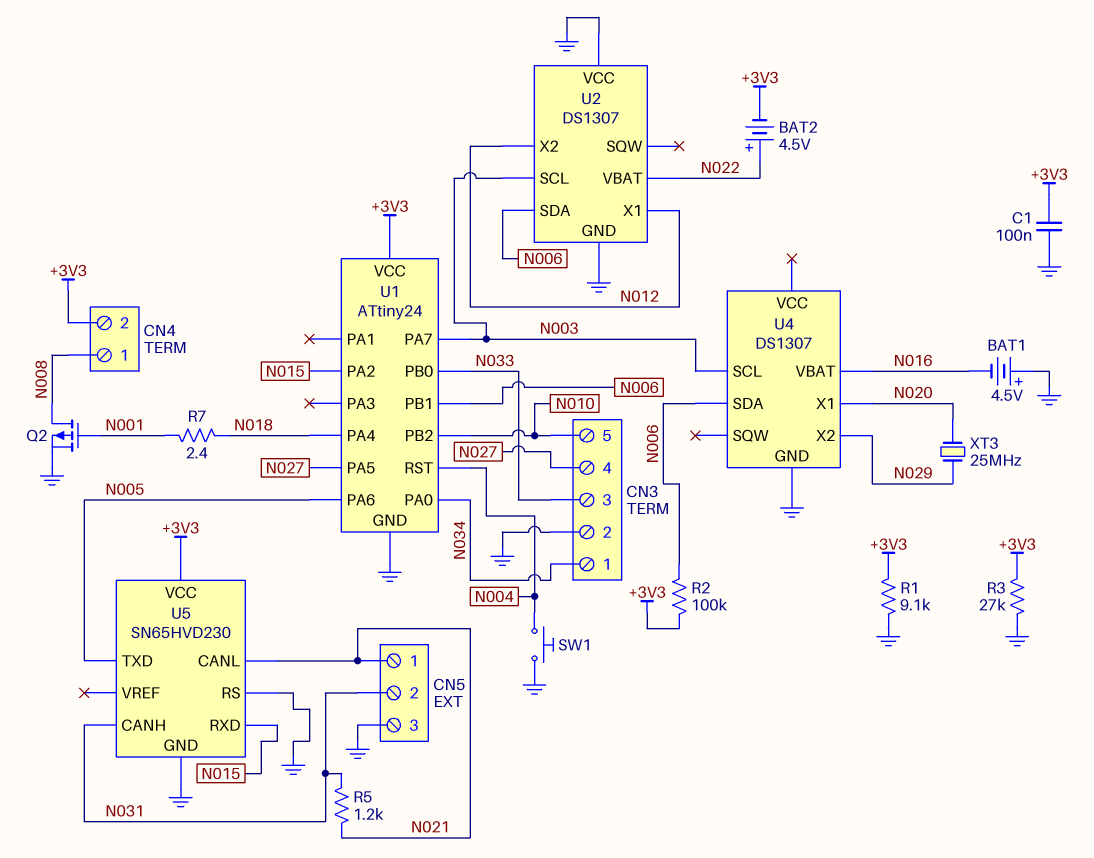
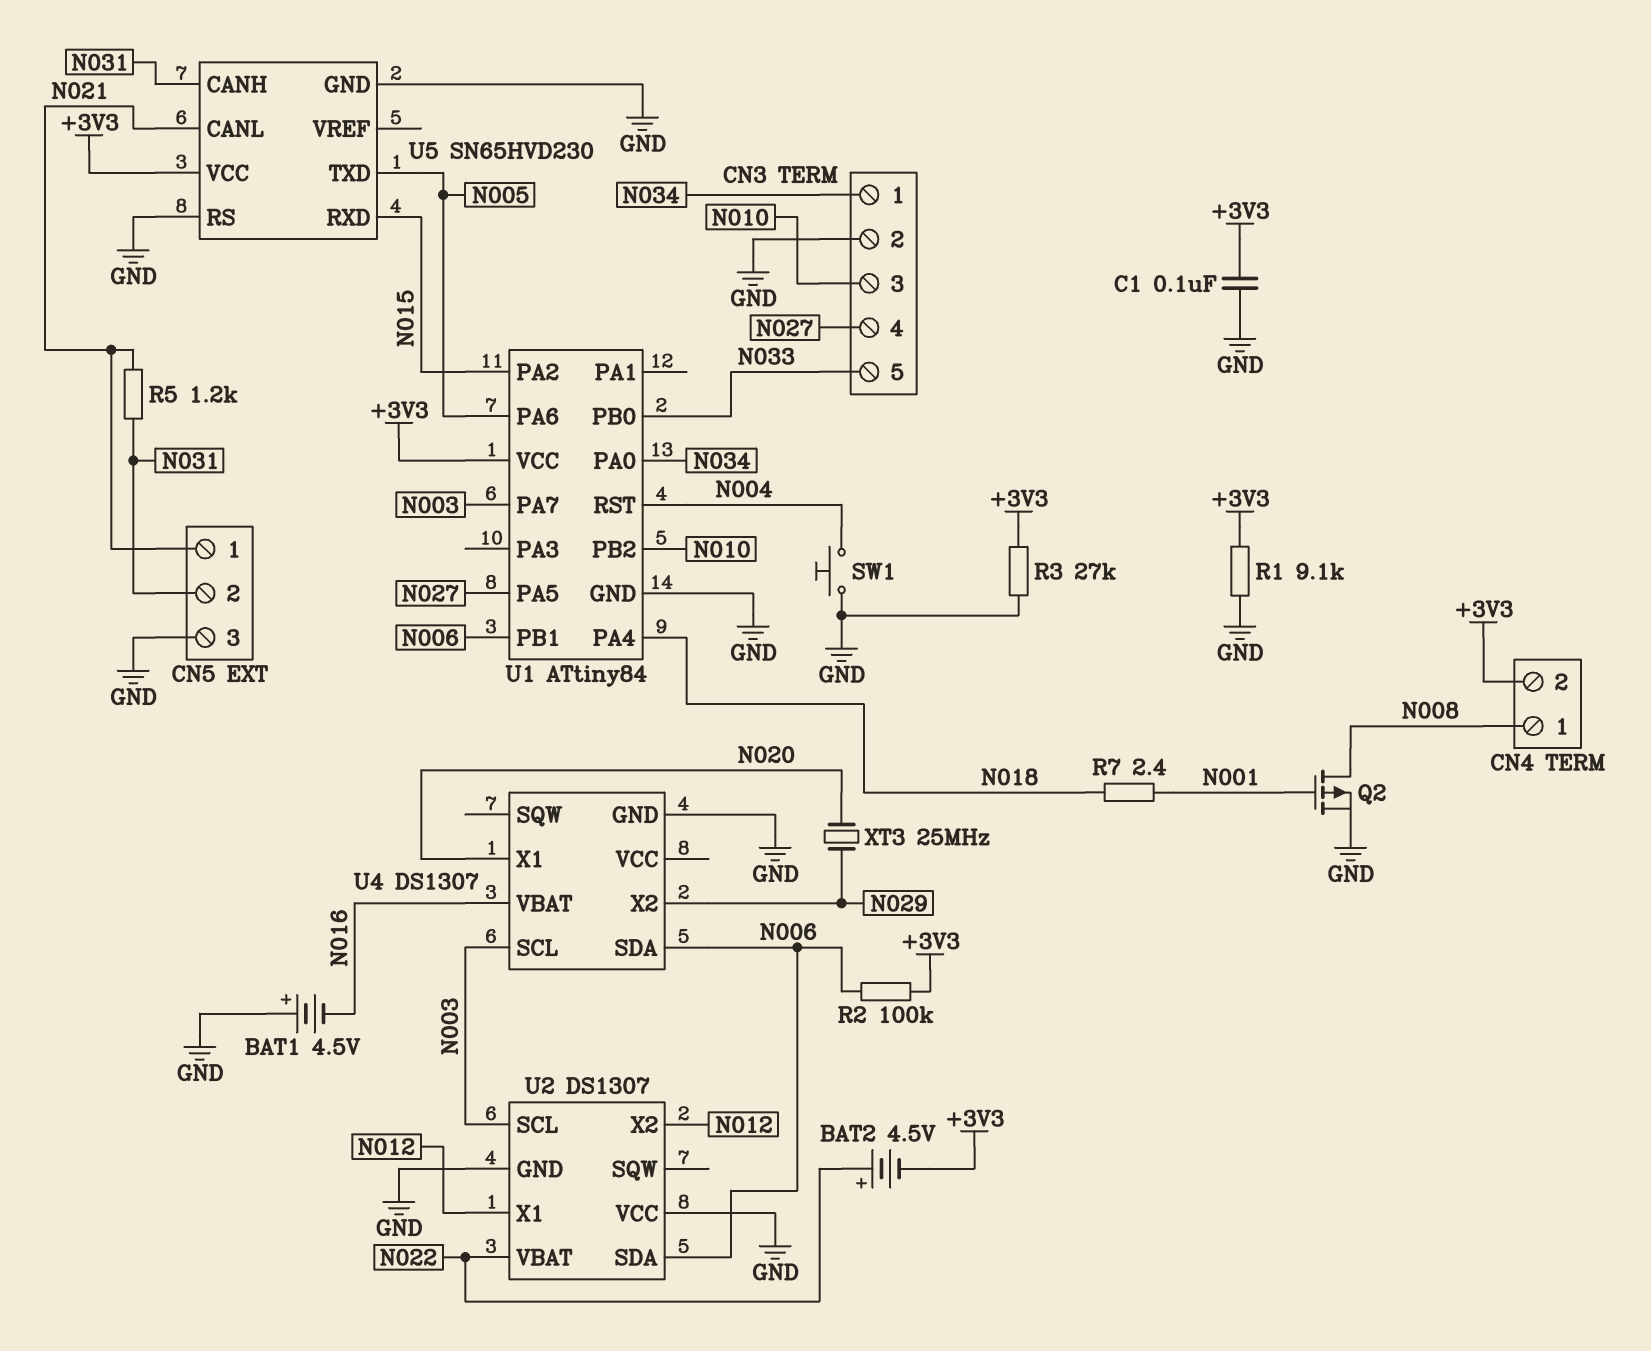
CN3 pin 3: N033 -> N010
CN3 pin 5: N010 -> N033
U1: ATtiny24 -> ATtiny84

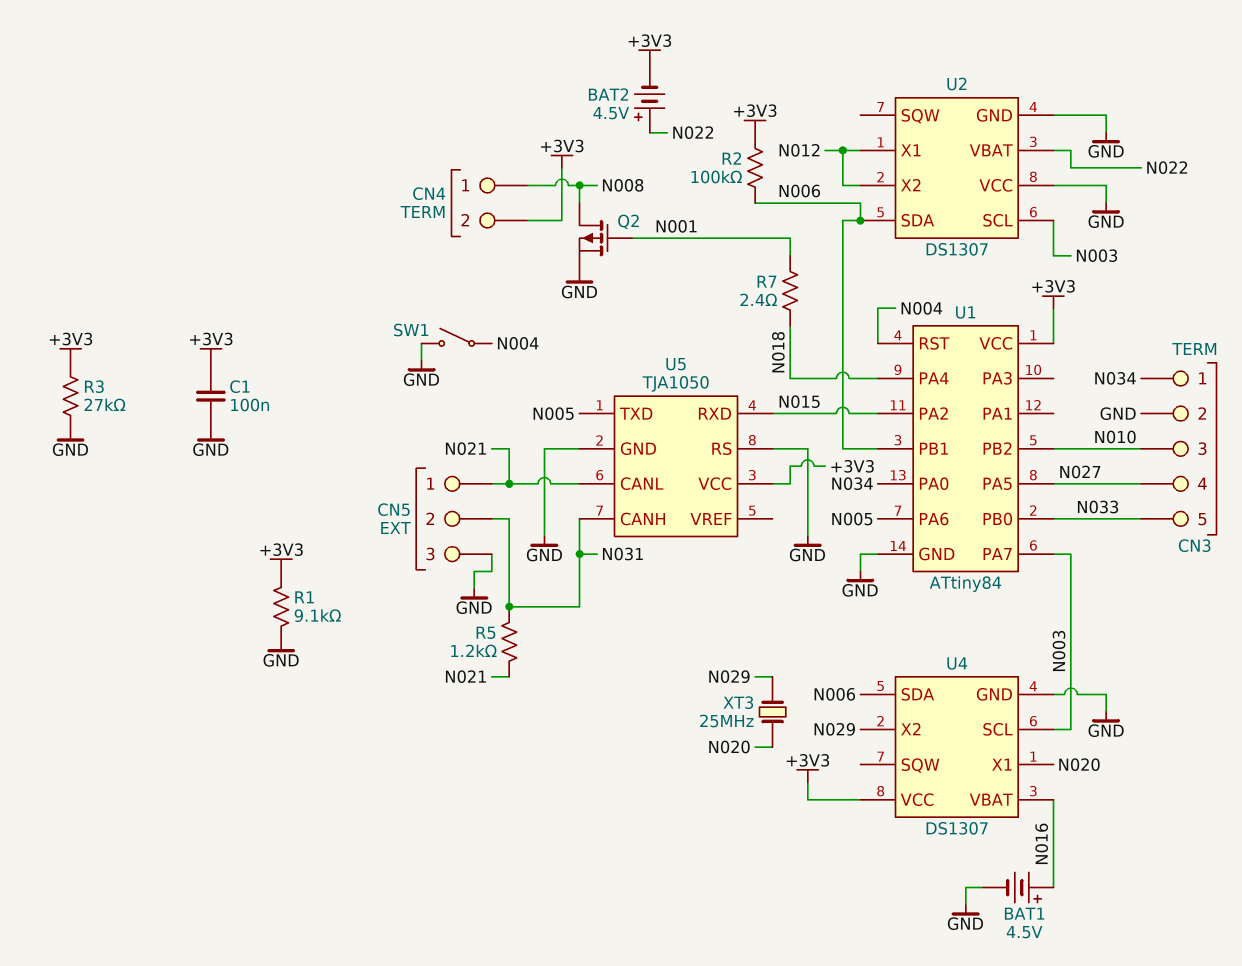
BAT1: 4.5V (plus GND, minus N016) -> 4.5V (plus N016, minus GND)
SW1: button (GND, N004) -> switch (GND, N004)
U4 pin VCC: none -> +3V3
U5: SN65HVD230 -> TJA1050

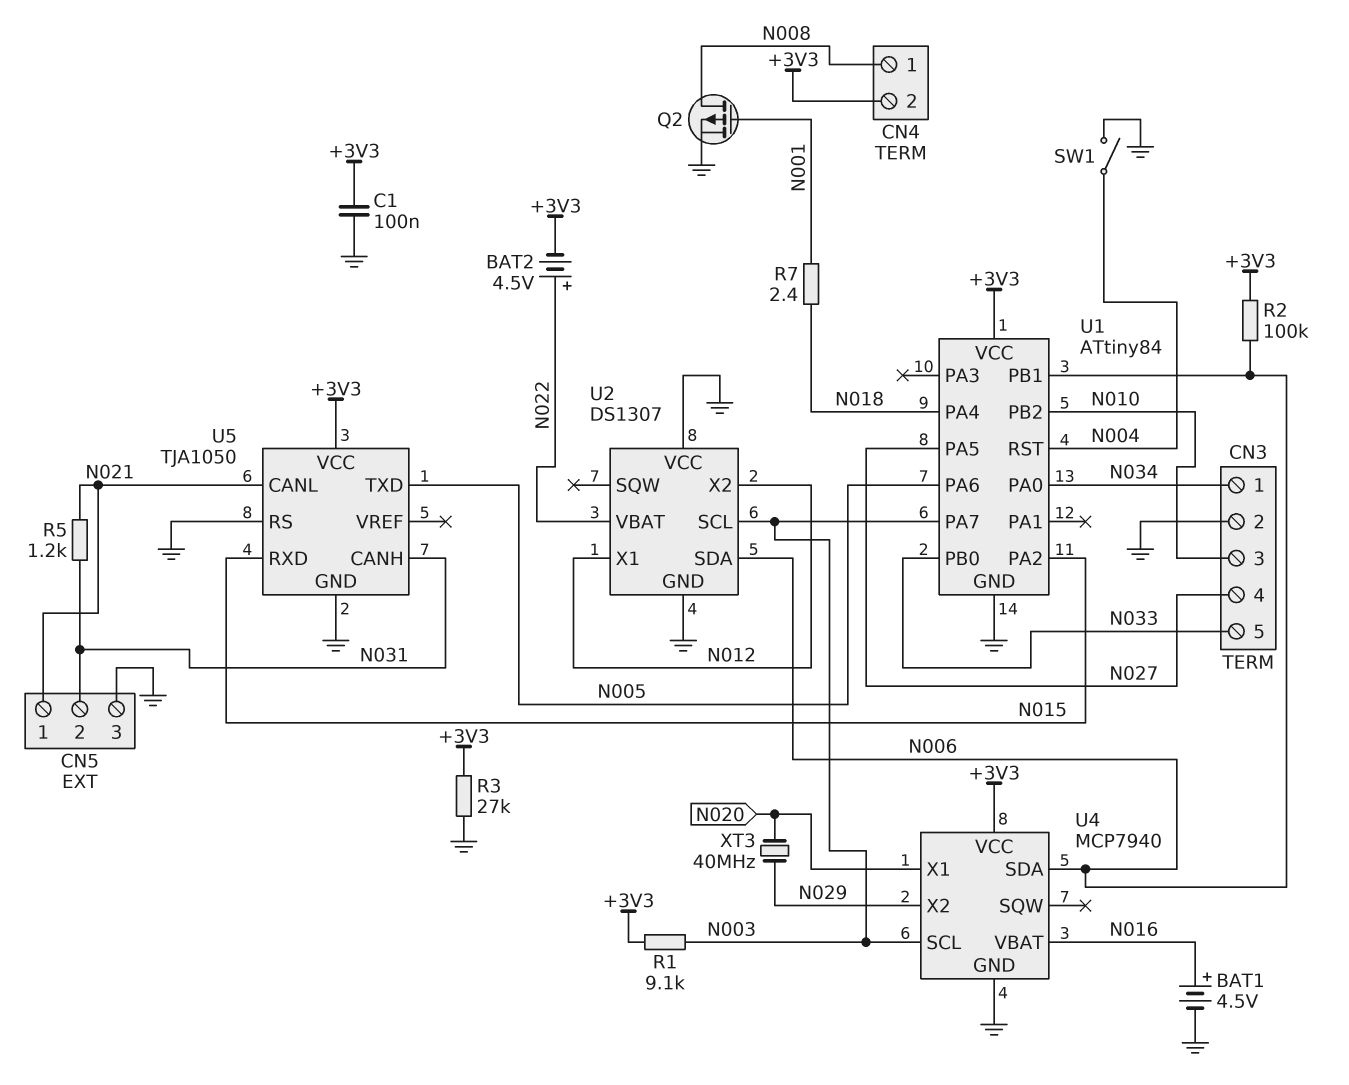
R1: 9.1k (+3V3, GND) -> 9.1k (+3V3, N003)
U4: DS1307 -> MCP7940
XT3: 25MHz (N020, N029) -> 40MHz (N020, N029)

